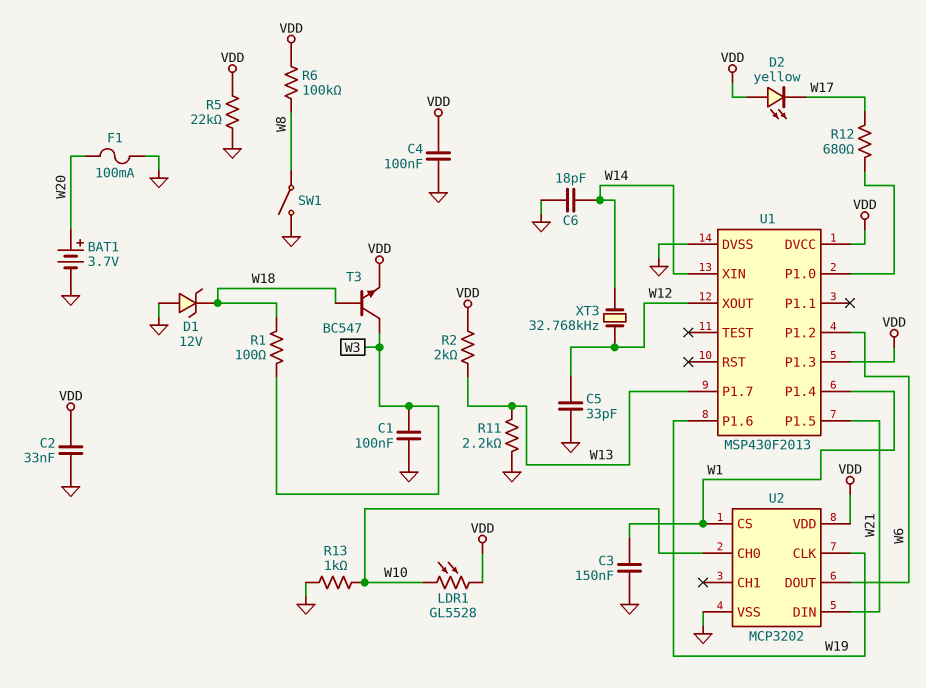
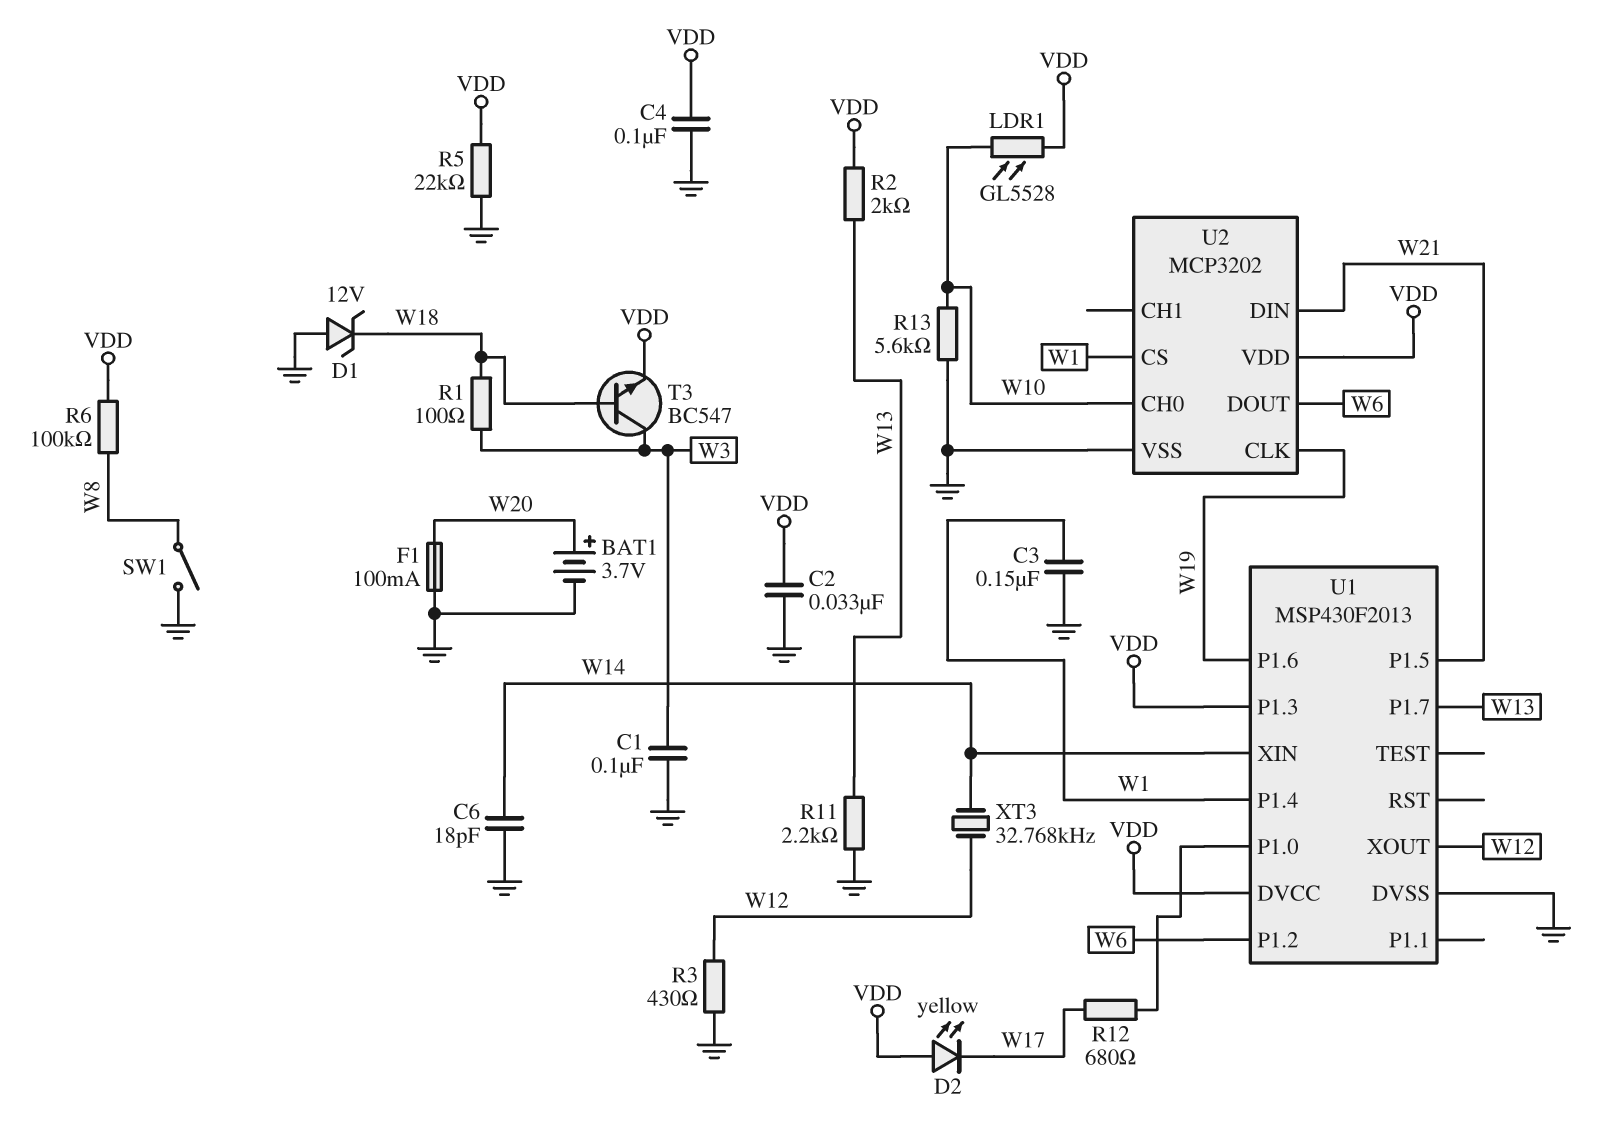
C5: 33pF (GND, W12) -> none
R3: none -> 430 (GND, W12)
R13: 1k (GND, W10) -> 5.6k (GND, W10)

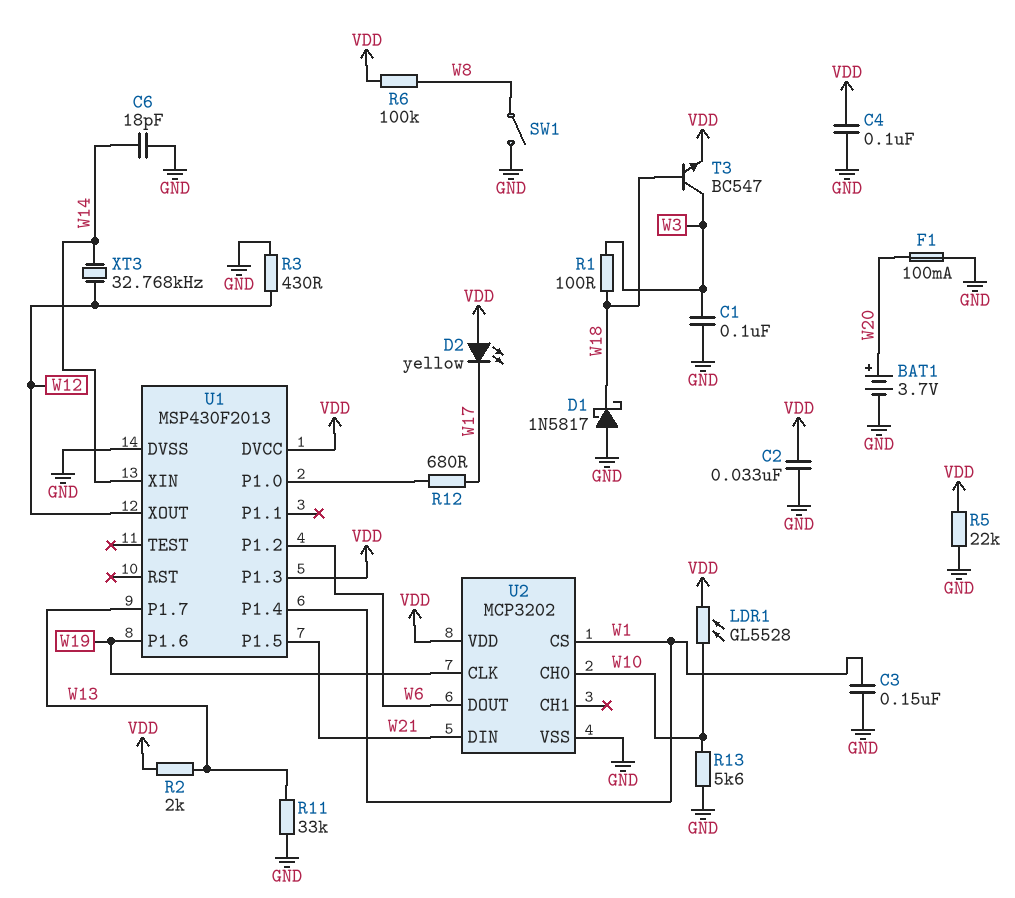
D1: zener 12V (A GND, K W18) -> schottky 1N5817 (A GND, K W18)
R11: 2.2k (GND, W13) -> 33k (GND, W13)

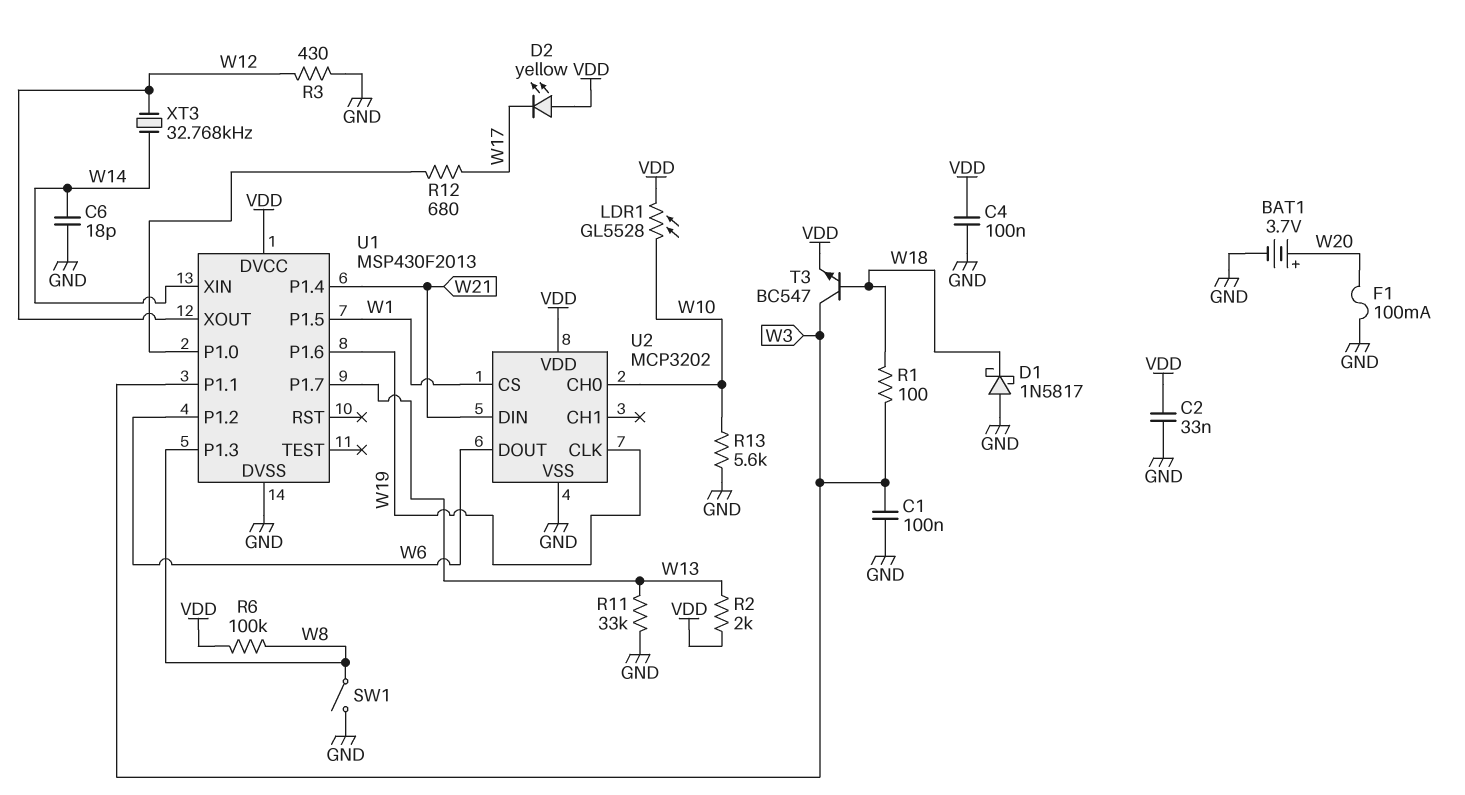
C3: 150nF (GND, W1) -> none
R5: 22k (GND, VDD) -> none
U1 pin P1.1: none -> W3
U1 pin P1.3: VDD -> W8
U1 pin P1.4: W1 -> W21
U1 pin P1.5: W21 -> W1

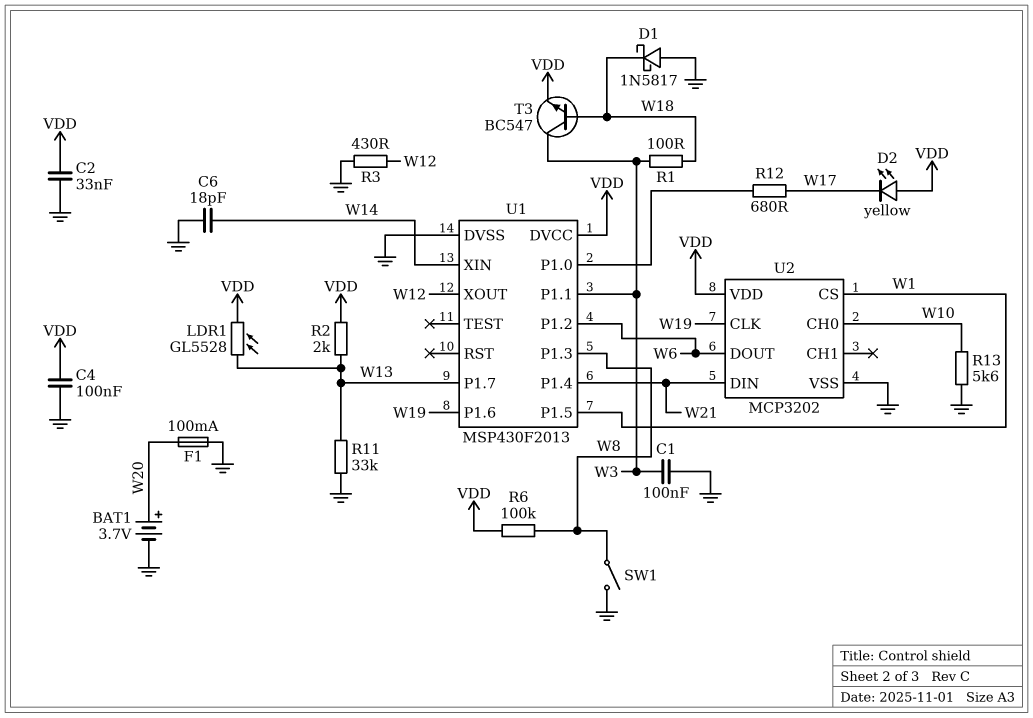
LDR1: GL5528 (VDD, W10) -> GL5528 (VDD, W13)
XT3: 32.768kHz (W12, W14) -> none

